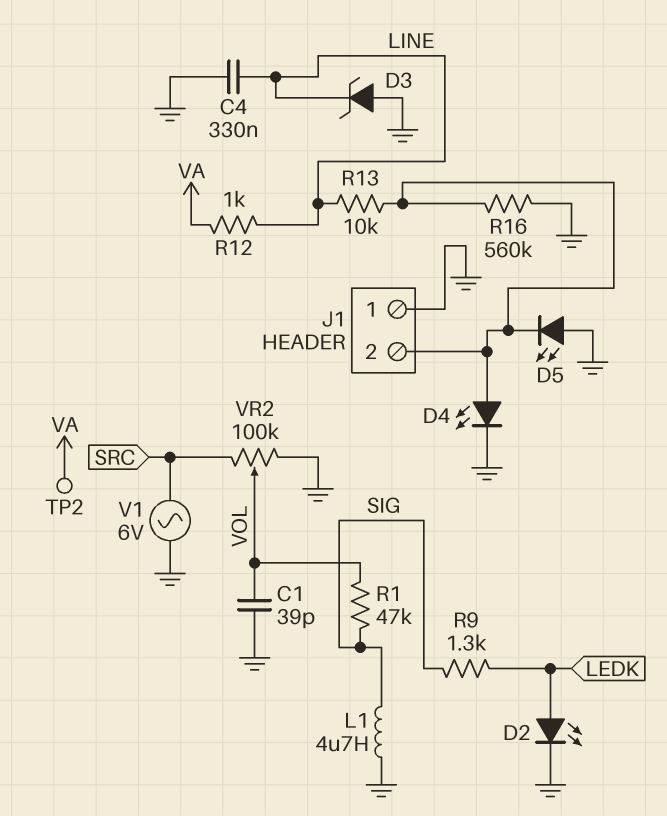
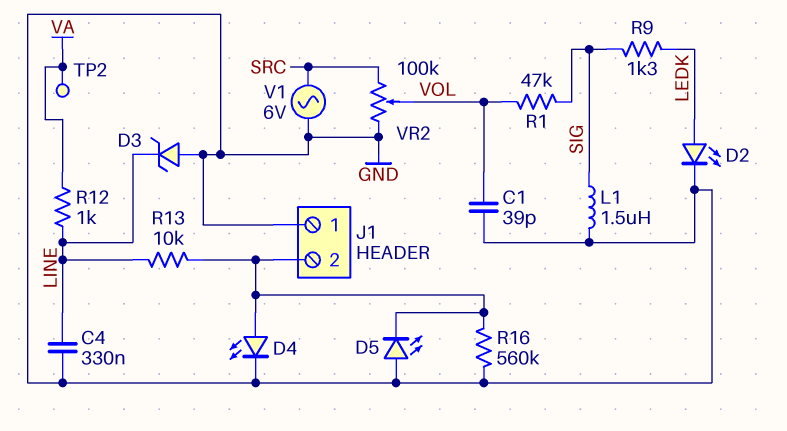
L1: 4.7uH (GND, SIG) -> 1.5uH (GND, SIG)

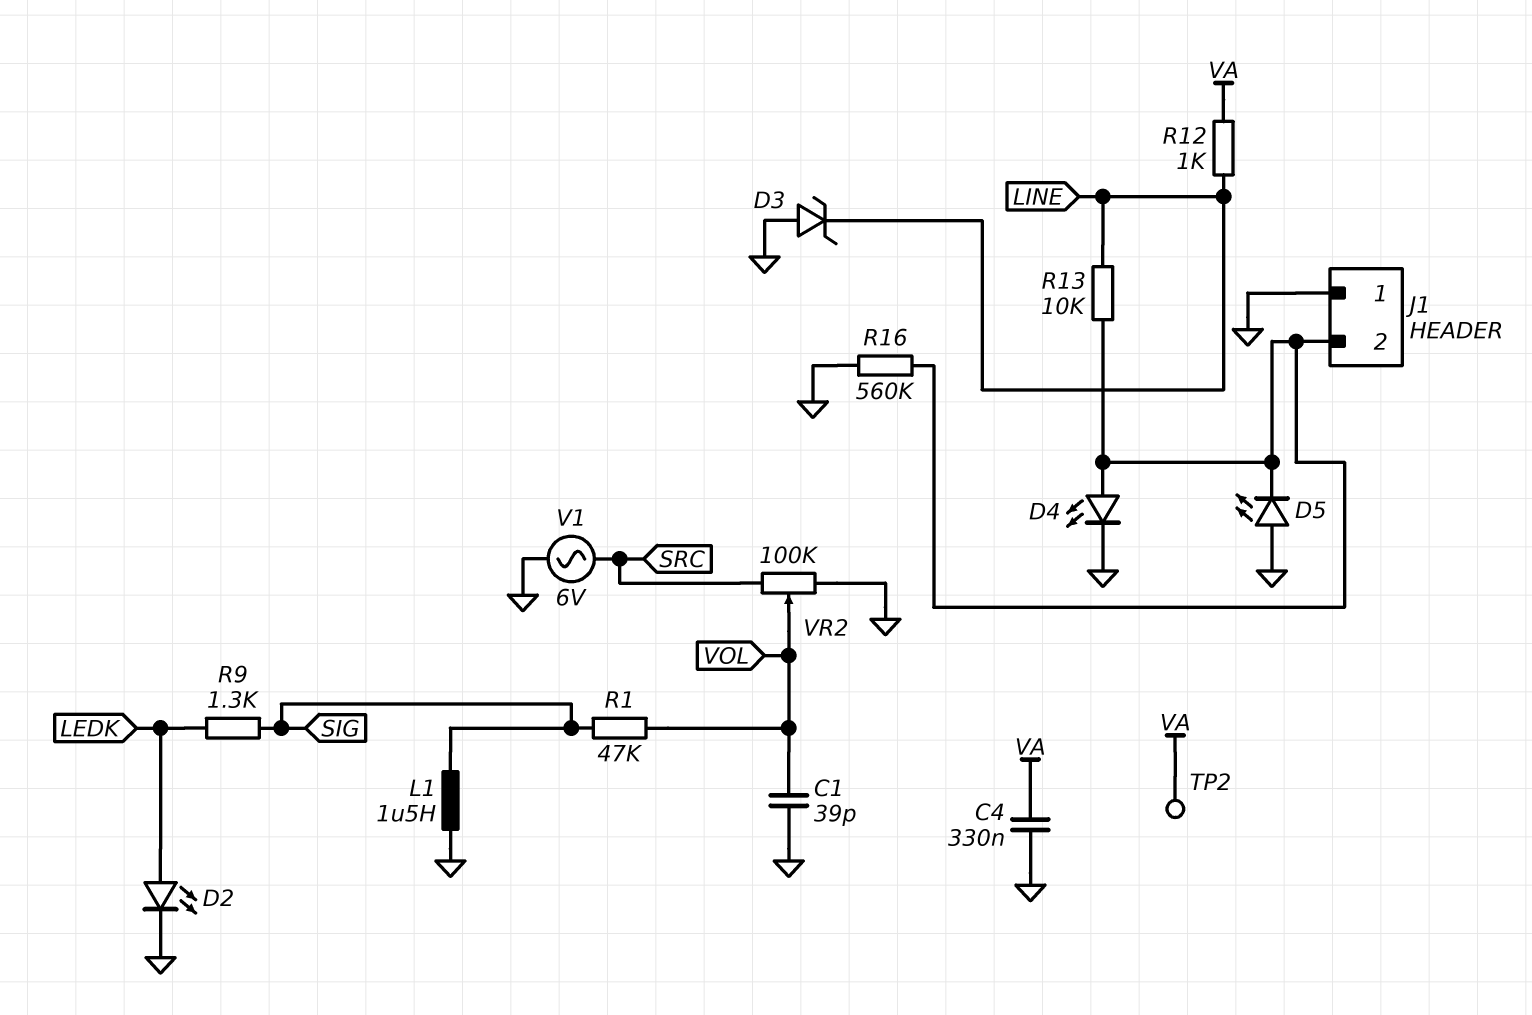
C4: 330nF (GND, LINE) -> 330nF (GND, VA)

